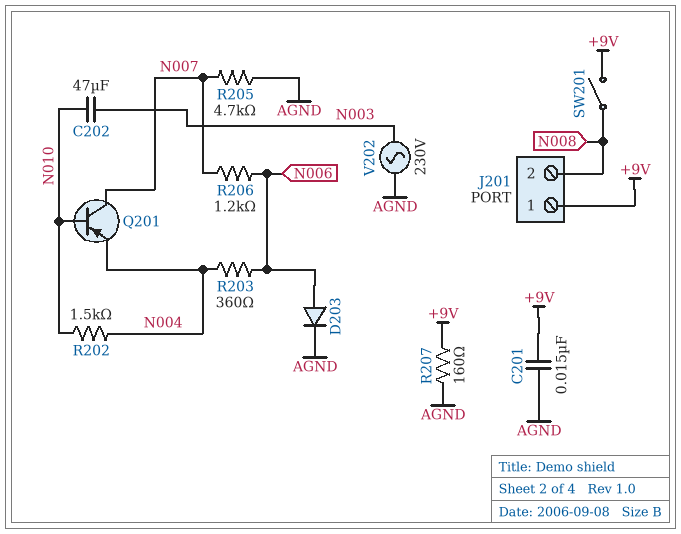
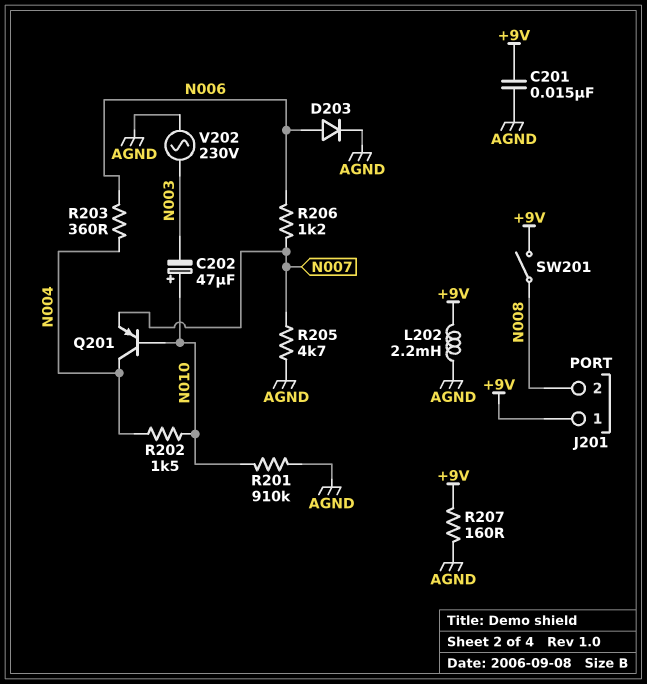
C202: 47uF (N003, N010) -> 47uF (plus N010, minus N003)
L202: none -> 2.2mH (+9V, AGND)
Q201: PNP (B N010, C N007, E N004) -> PNP (B N010, C N004, E N007)
R201: none -> 910k (AGND, N010)

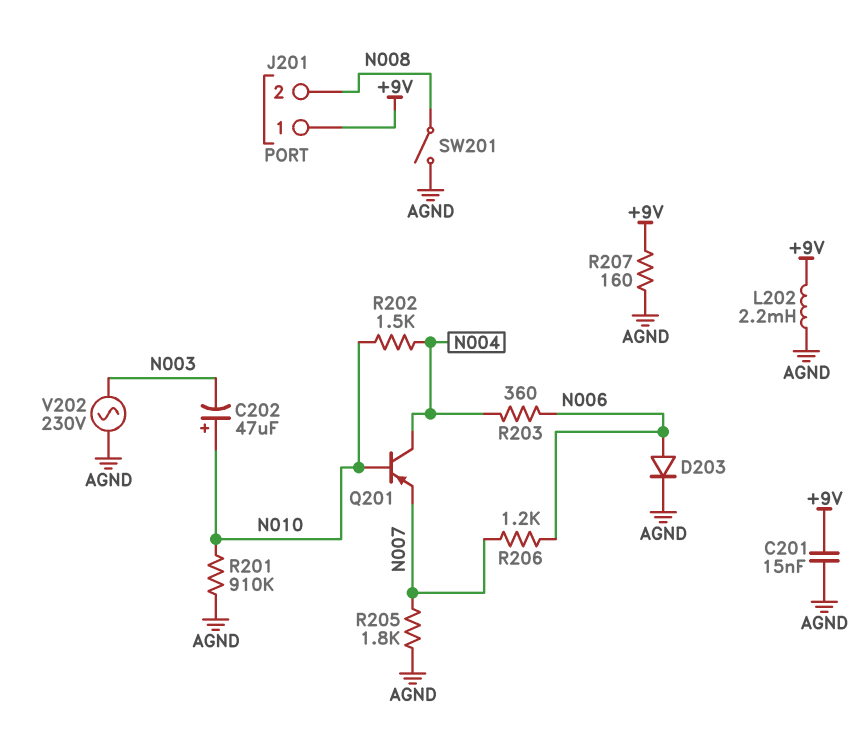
R205: 4.7k (AGND, N007) -> 1.8k (AGND, N007)
SW201: switch (+9V, N008) -> switch (AGND, N008)

